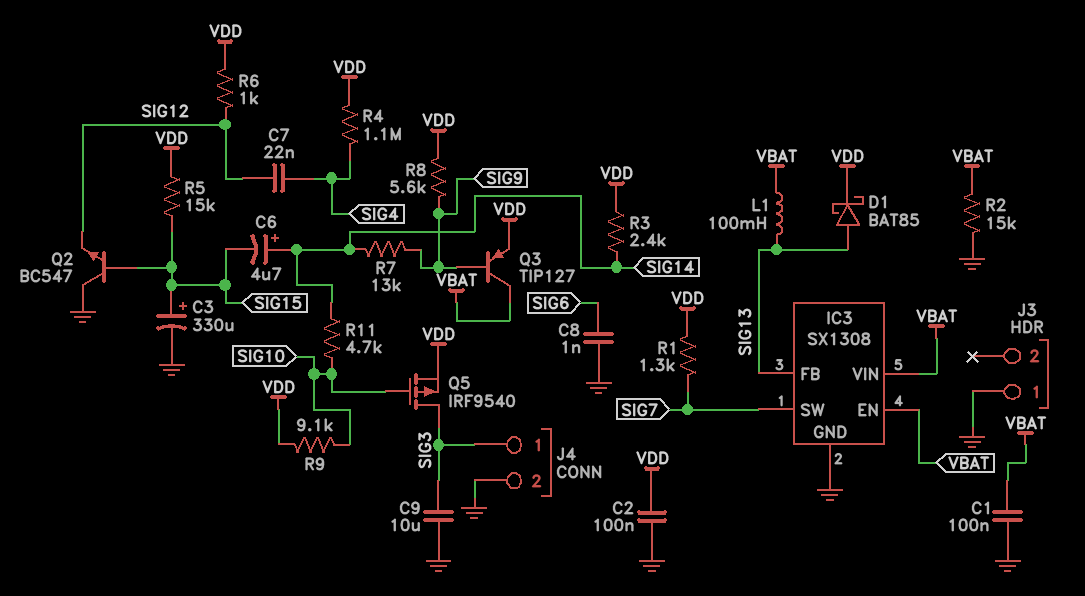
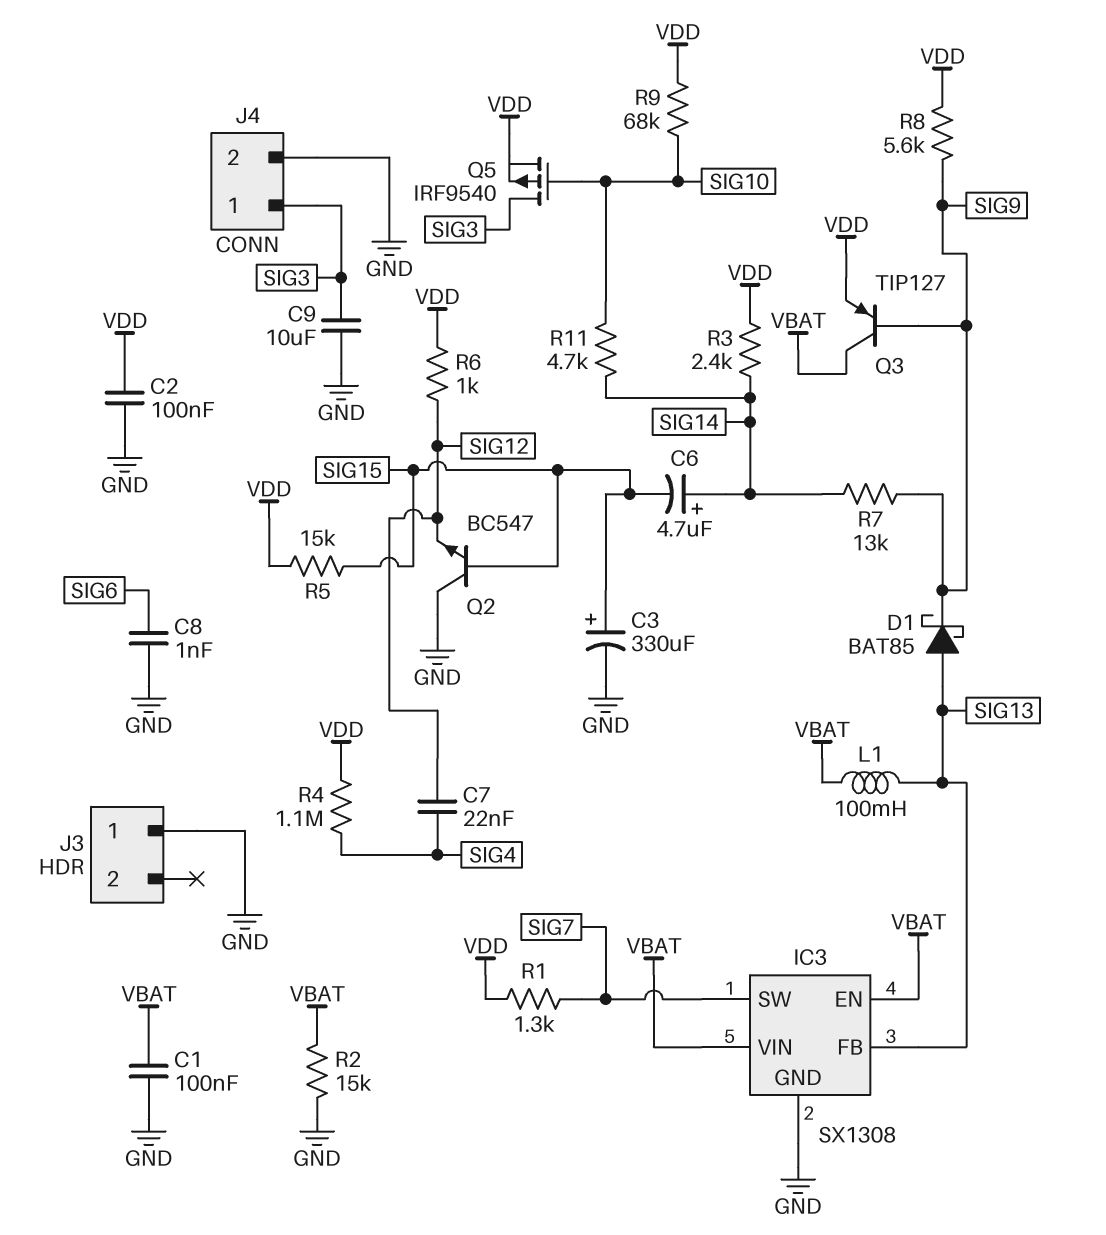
D1: schottky BAT85 (A SIG13, K VDD) -> schottky BAT85 (A SIG13, K SIG9)
R9: 9.1k (SIG10, VDD) -> 68k (SIG10, VDD)

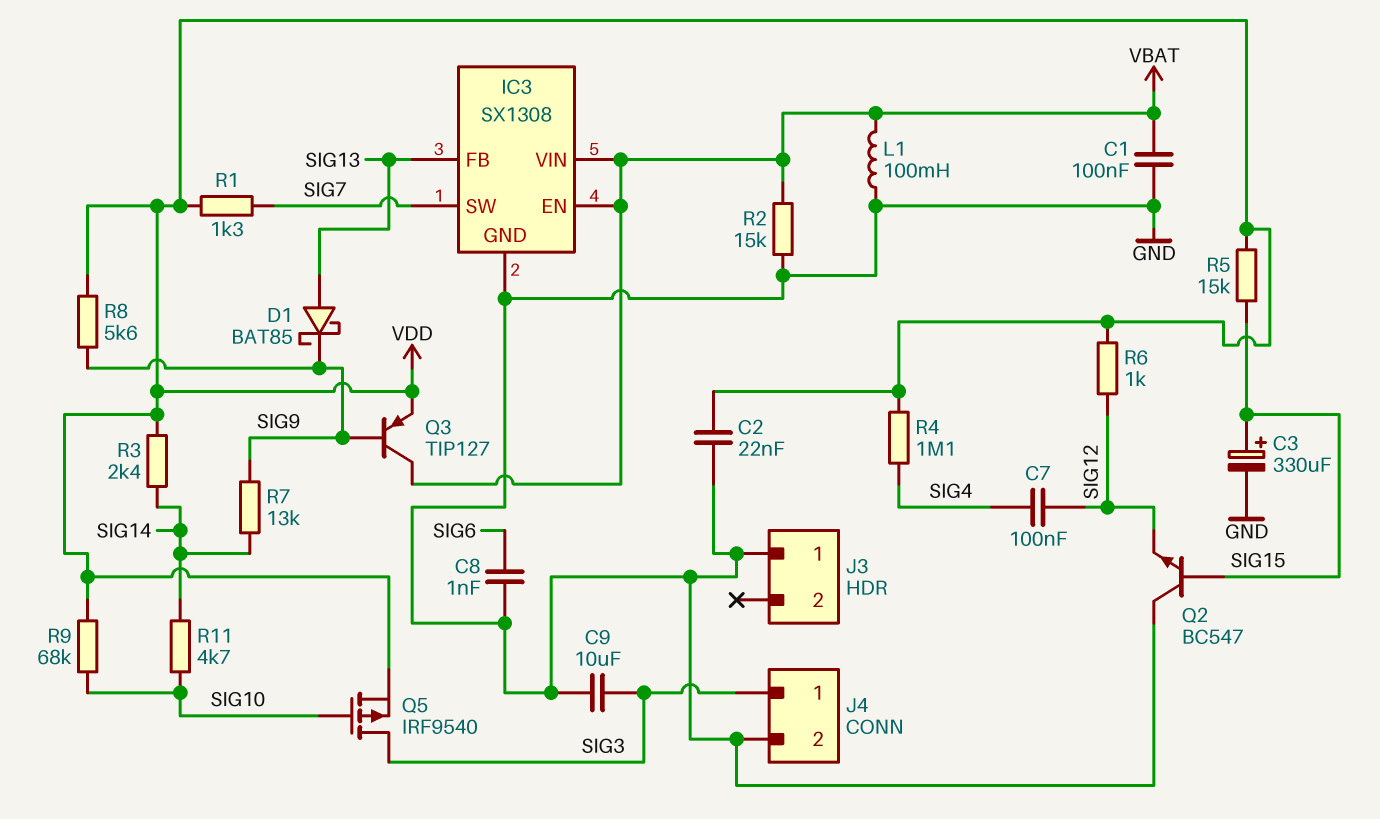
C2: 100nF (GND, VDD) -> 22nF (GND, VDD)
C6: 4.7uF (plus SIG14, minus SIG15) -> none
C7: 22nF (SIG4, SIG12) -> 100nF (SIG4, SIG12)
L1: 100mH (SIG13, VBAT) -> 100mH (GND, VBAT)

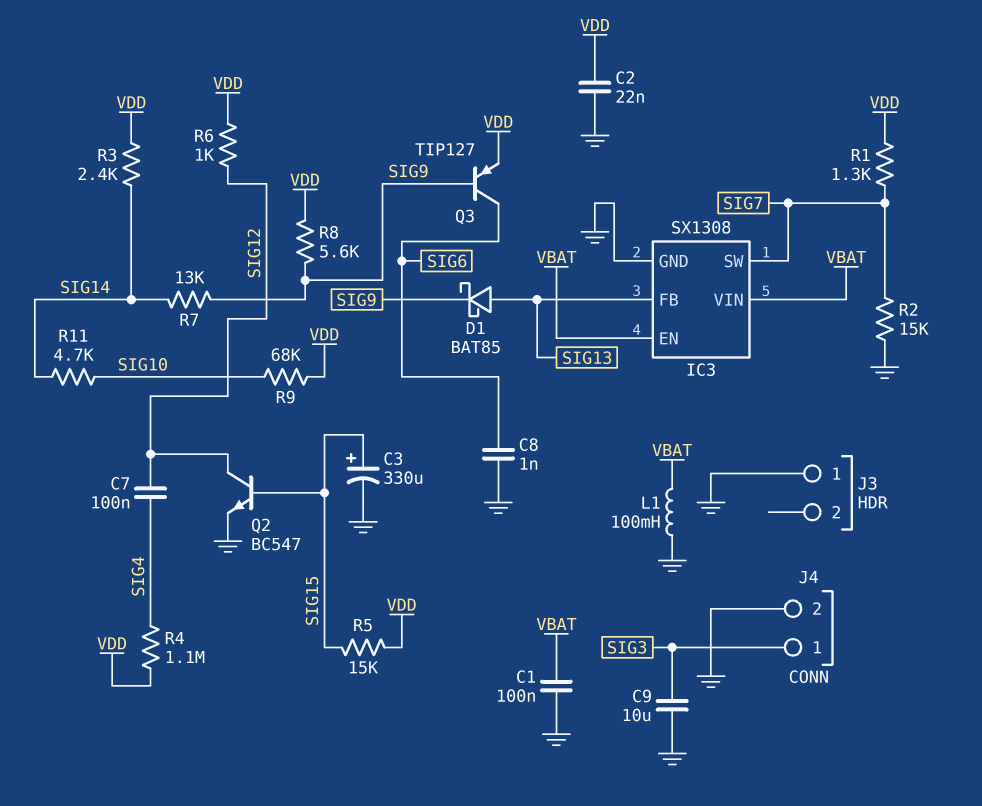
Q2: NPN BC547 (B SIG15, C GND, E SIG12) -> NPN BC547 (B SIG15, C SIG12, E GND)
Q3: PNP TIP127 (B SIG9, C VBAT, E VDD) -> PNP TIP127 (B SIG9, C SIG6, E VDD)
Q5: PMOS IRF9540 (G SIG10, D SIG3, S VDD) -> none
R2: 15k (GND, VBAT) -> 15k (GND, SIG7)

